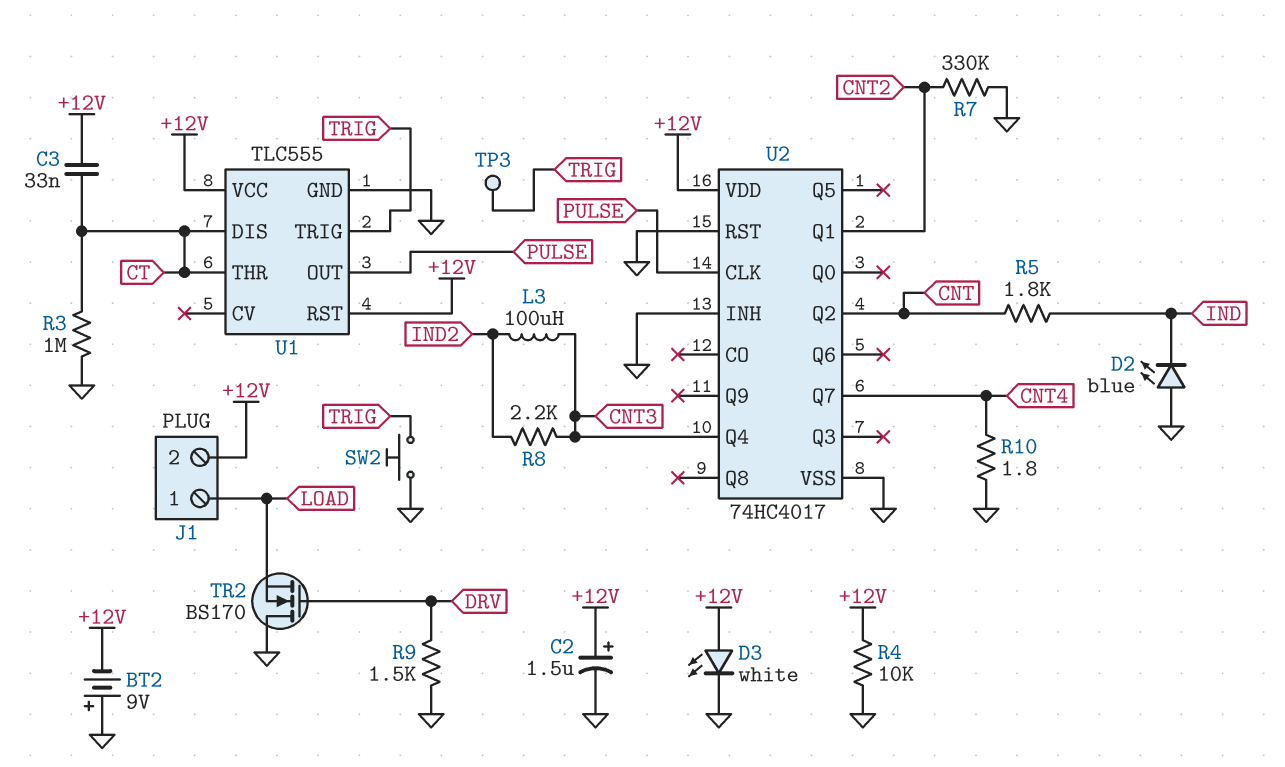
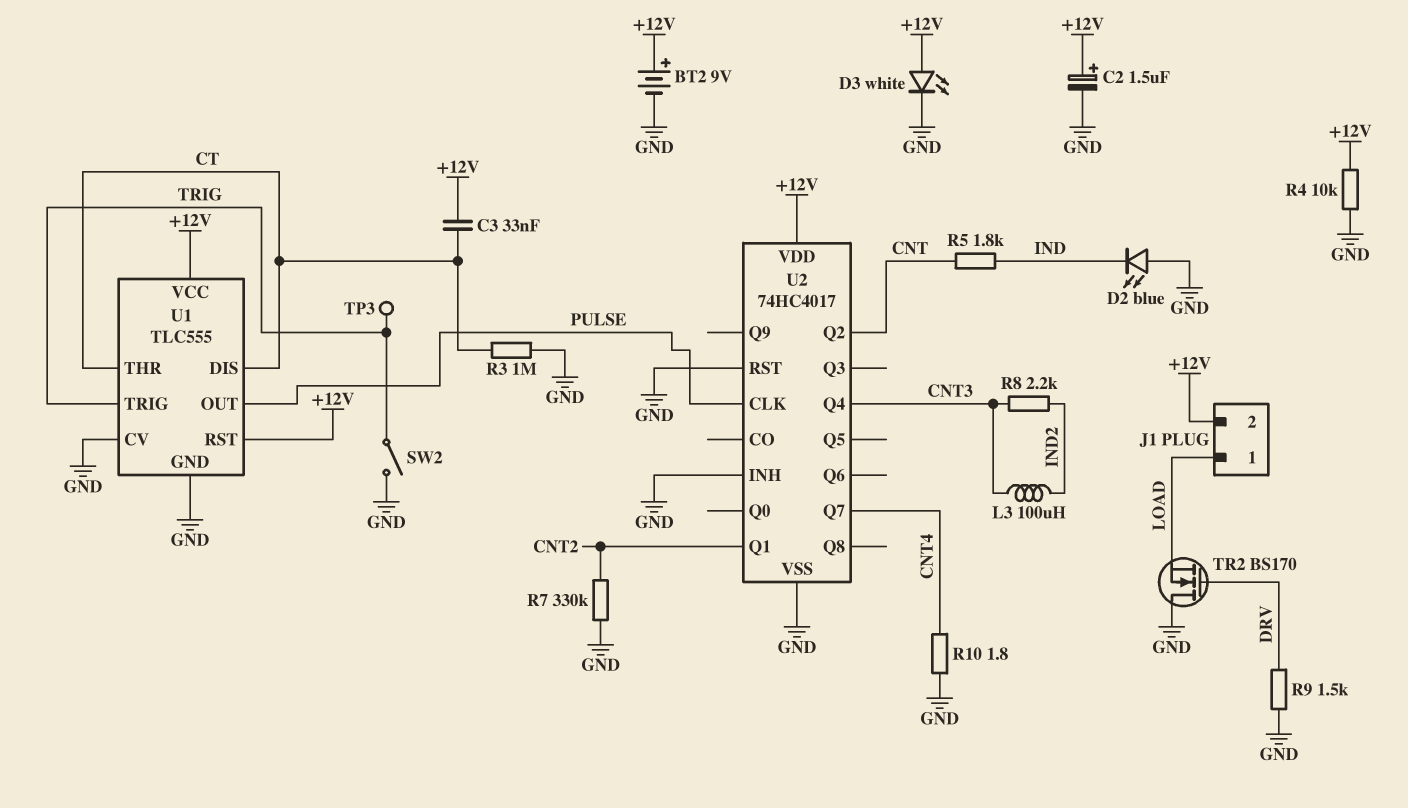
BT2: 9V (plus GND, minus +12V) -> 9V (plus +12V, minus GND)
SW2: button (GND, TRIG) -> switch (GND, TRIG)
U1 pin CV: none -> GND

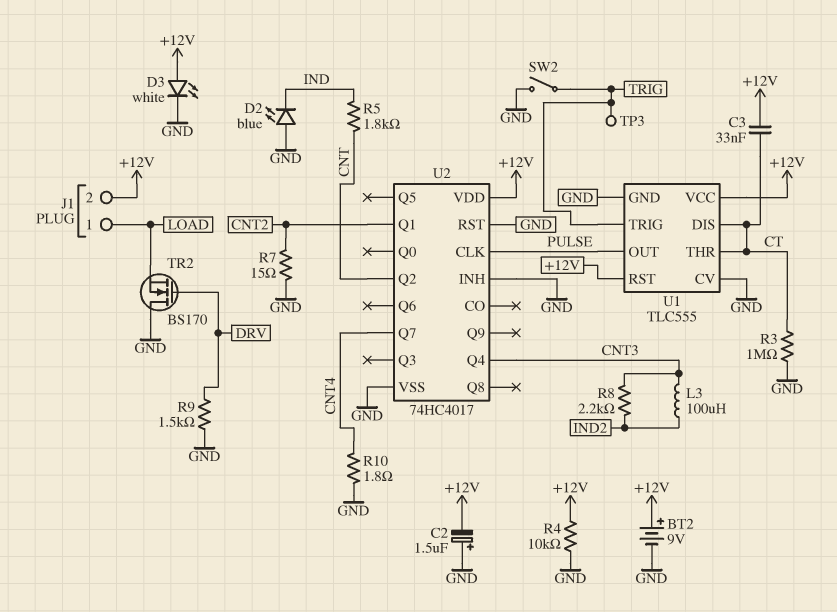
C2: 1.5uF (plus +12V, minus GND) -> 1.5uF (plus GND, minus +12V)
R7: 330k (CNT2, GND) -> 15 (CNT2, GND)

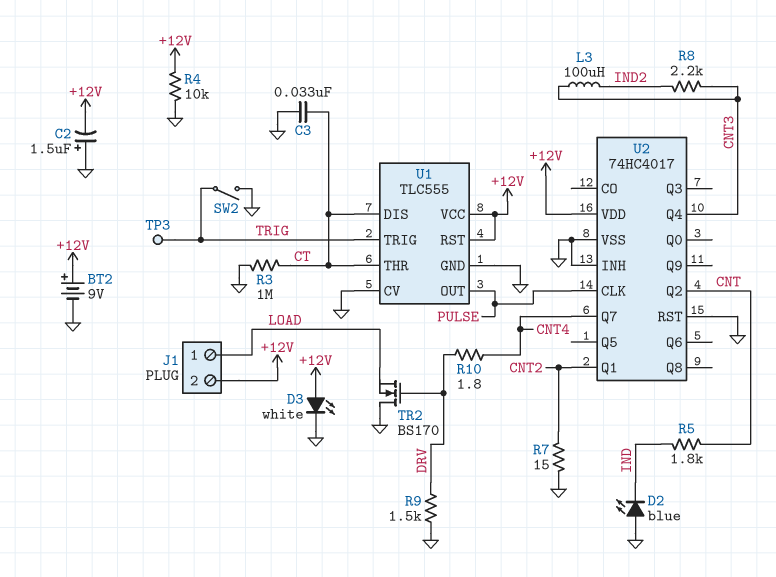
C3: 33nF (+12V, CT) -> 33nF (CT, GND)
R10: 1.8 (CNT4, GND) -> 1.8 (CNT4, DRV)

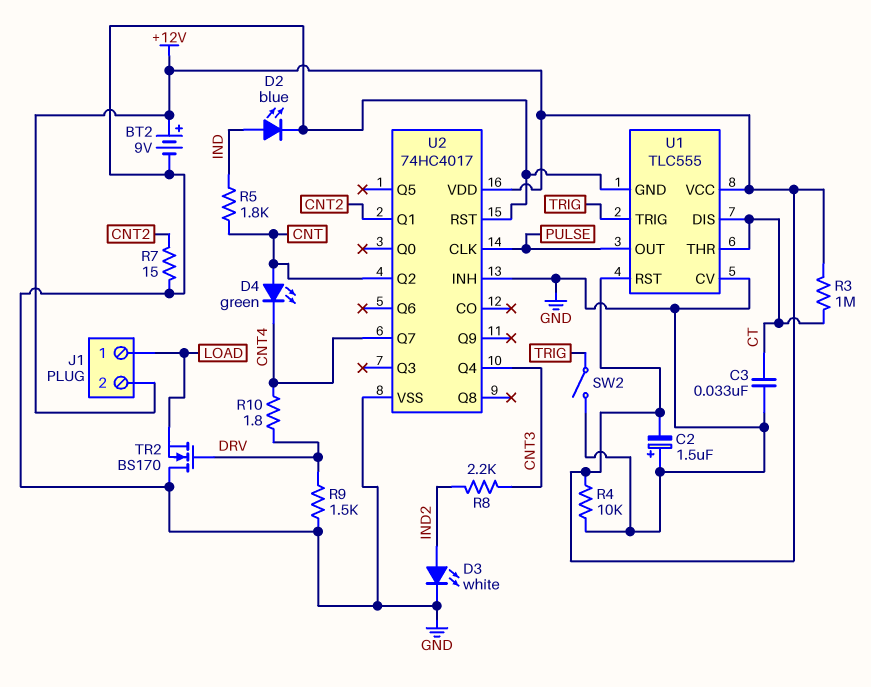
D2: LED blue (A GND, K IND) -> LED blue (A IND, K GND)
D3: LED white (A +12V, K GND) -> LED white (A IND2, K GND)
D4: none -> LED green (A CNT, K CNT4)
L3: 100uH (CNT3, IND2) -> none
R3: 1M (CT, GND) -> 1M (+12V, CT)
TP3: test point (TRIG) -> none

